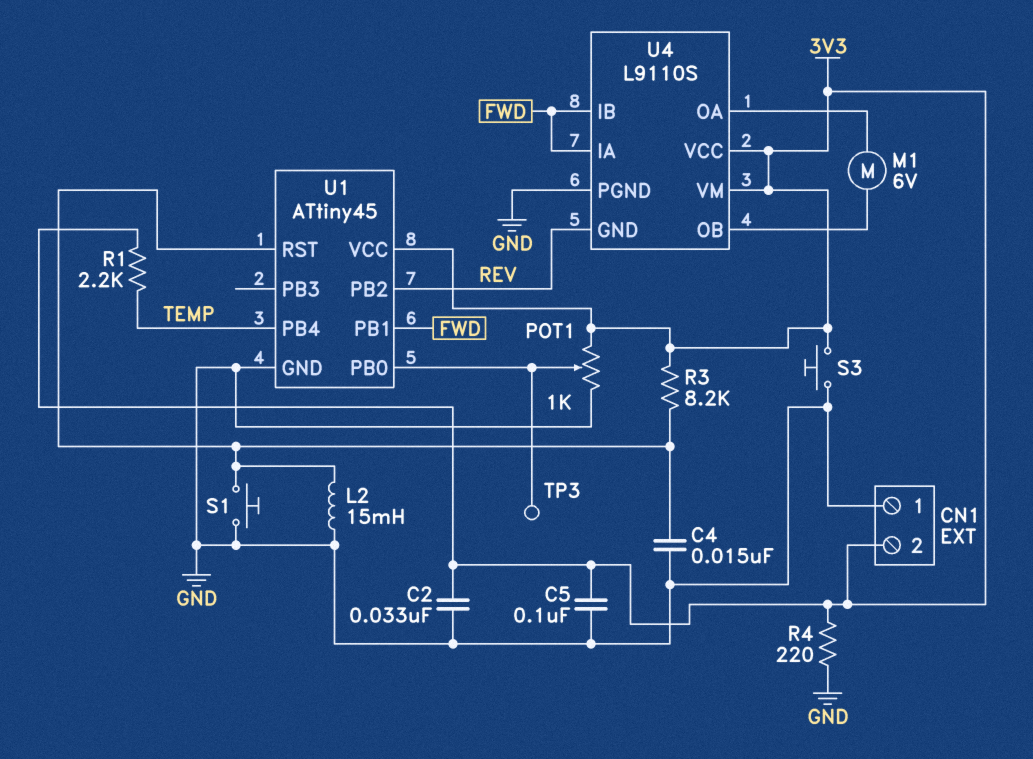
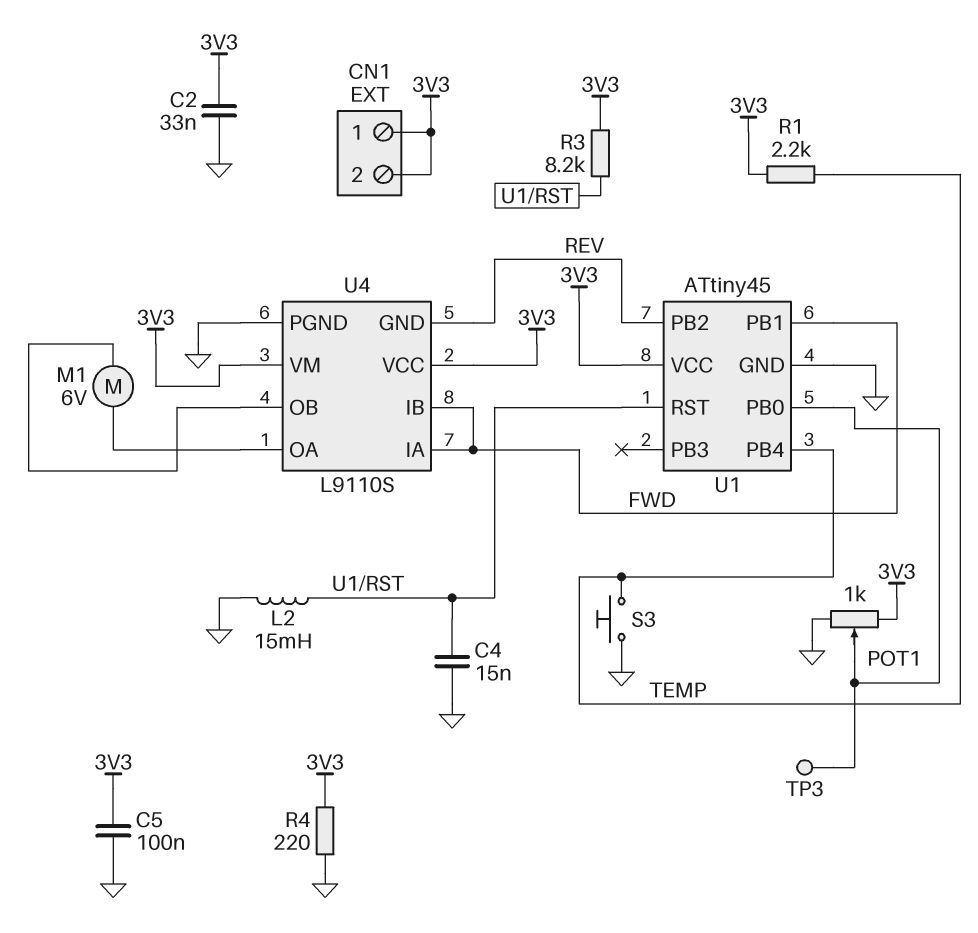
CN1 pin 1: GND -> 3V3
S1: button (GND, U1/RST) -> none
S3: button (3V3, GND) -> button (GND, TEMP)

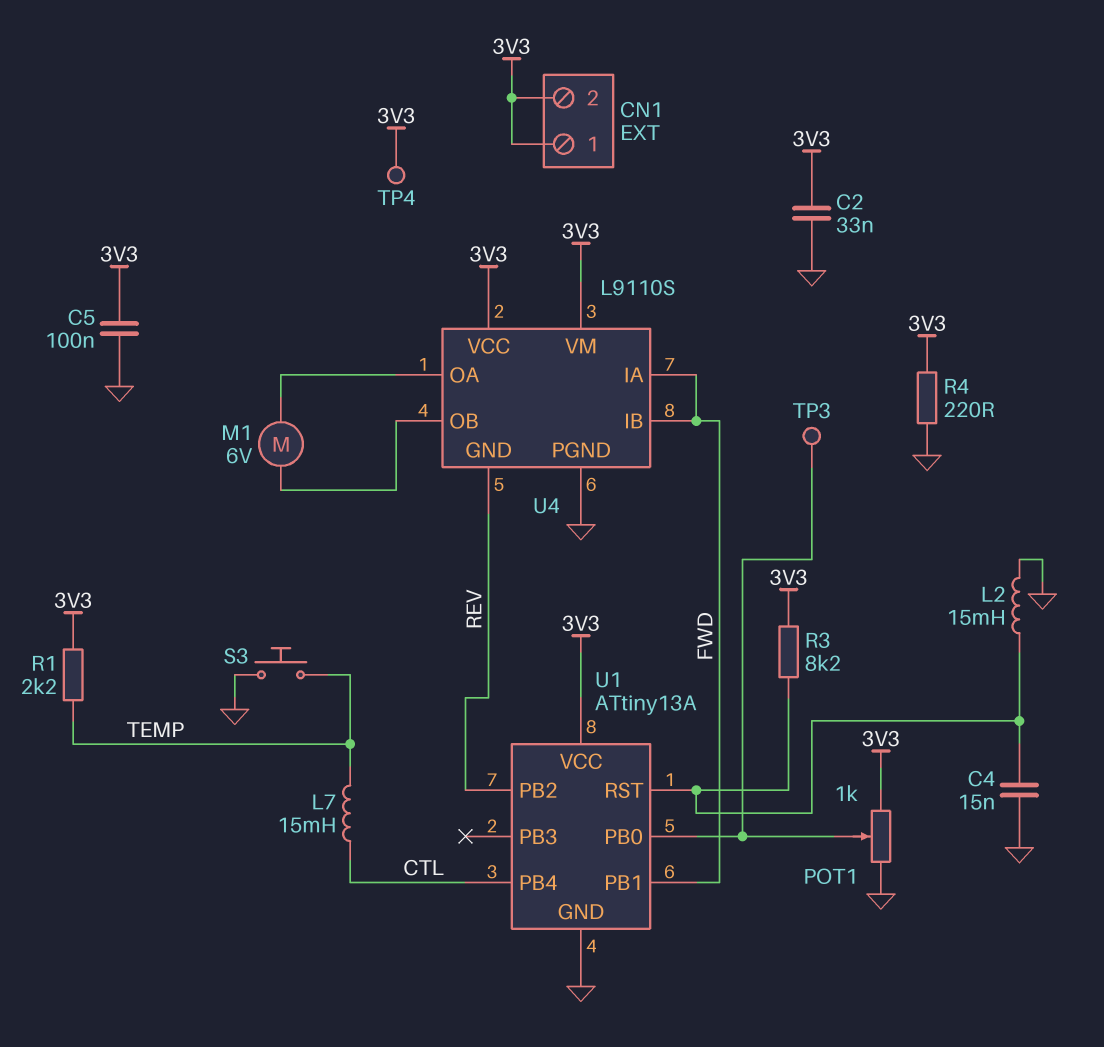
L7: none -> 15mH (CTL, TEMP)
TP4: none -> test point (3V3)
U1: ATtiny45 -> ATtiny13A
U1 pin PB4: TEMP -> CTL

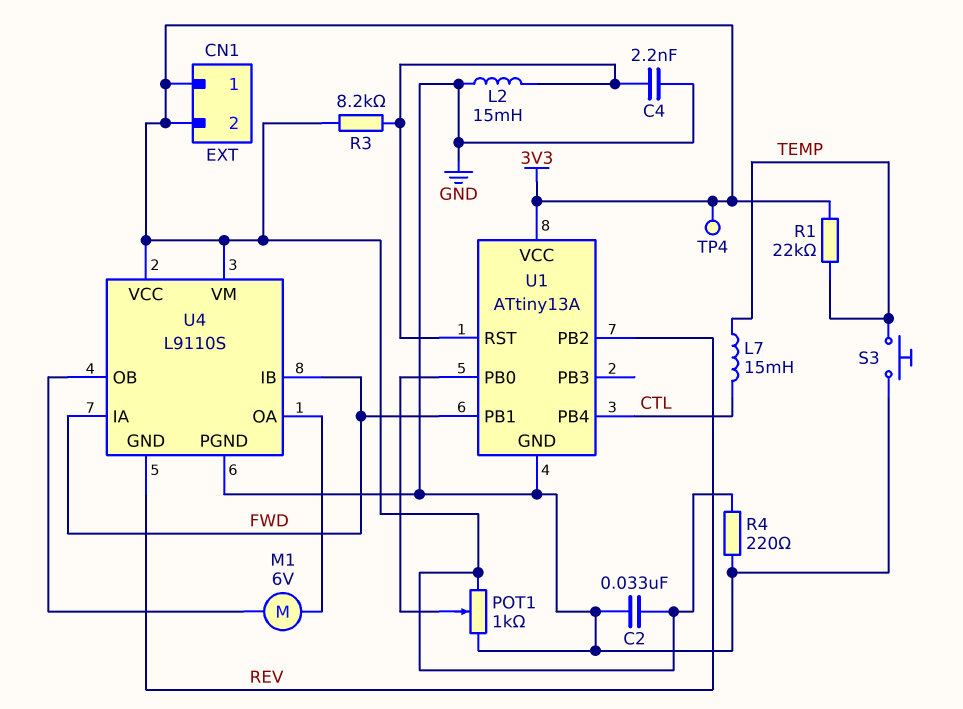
C4: 15nF (GND, U1/RST) -> 2.2nF (GND, U1/RST)
C5: 100nF (3V3, GND) -> none
R1: 2.2k (3V3, TEMP) -> 22k (3V3, TEMP)
TP3: test point (U1/PB0) -> none

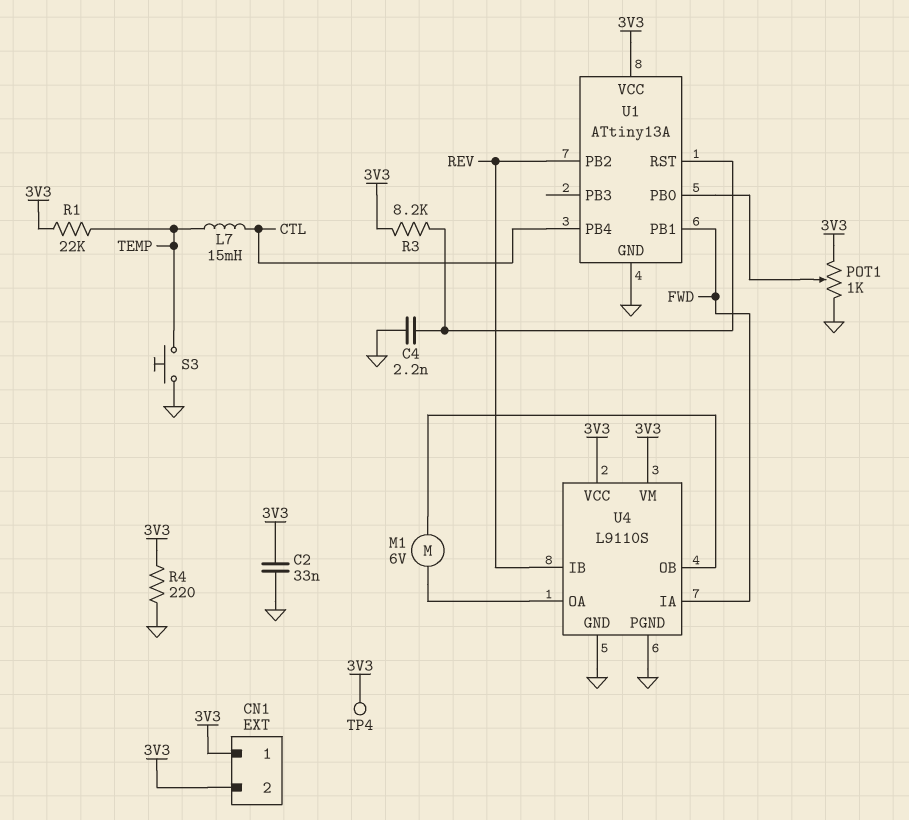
L2: 15mH (GND, U1/RST) -> none
U4 pin GND: REV -> GND
U4 pin IB: FWD -> REV

